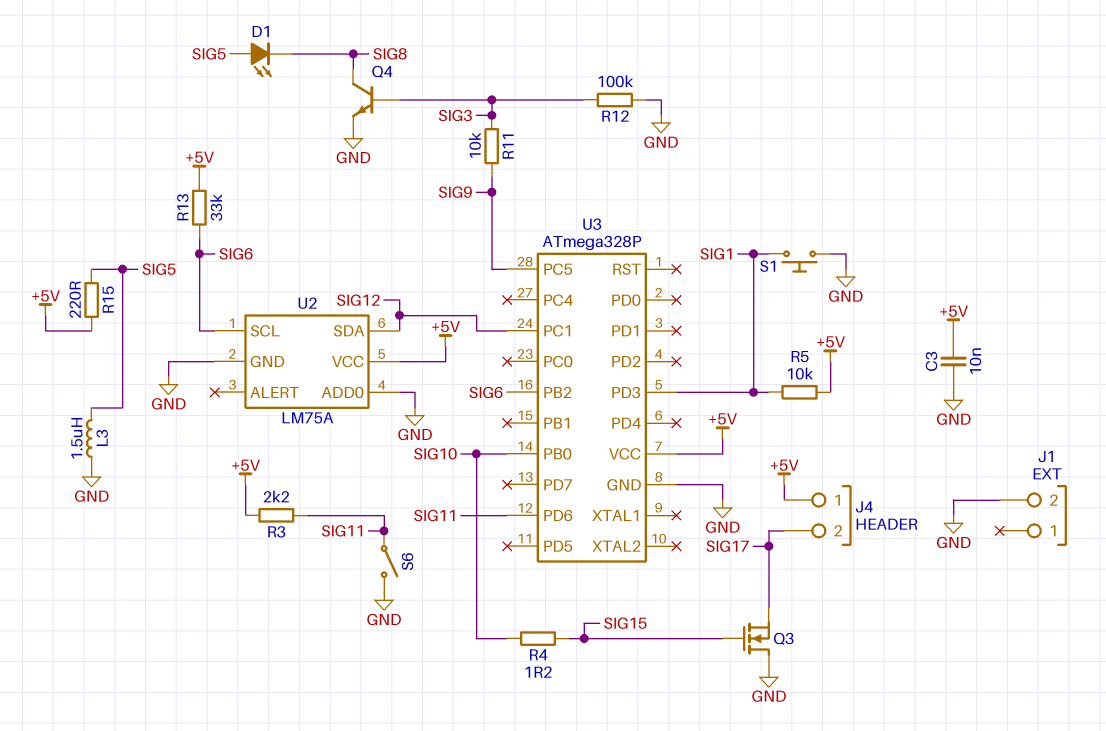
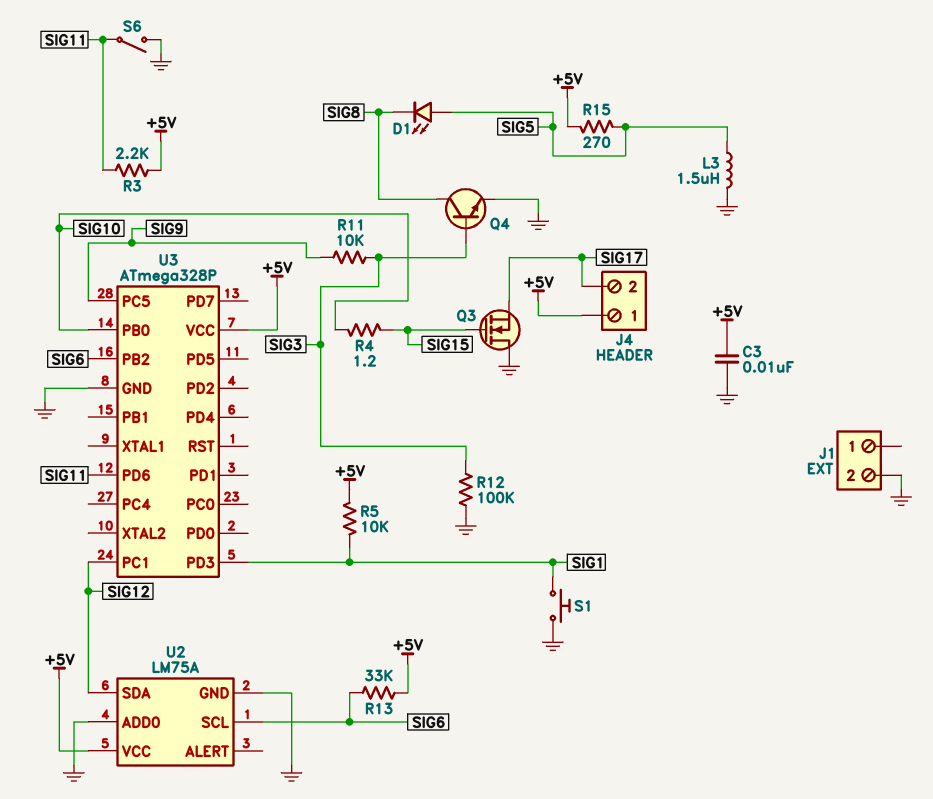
R15: 220 (+5V, SIG5) -> 270 (+5V, SIG5)

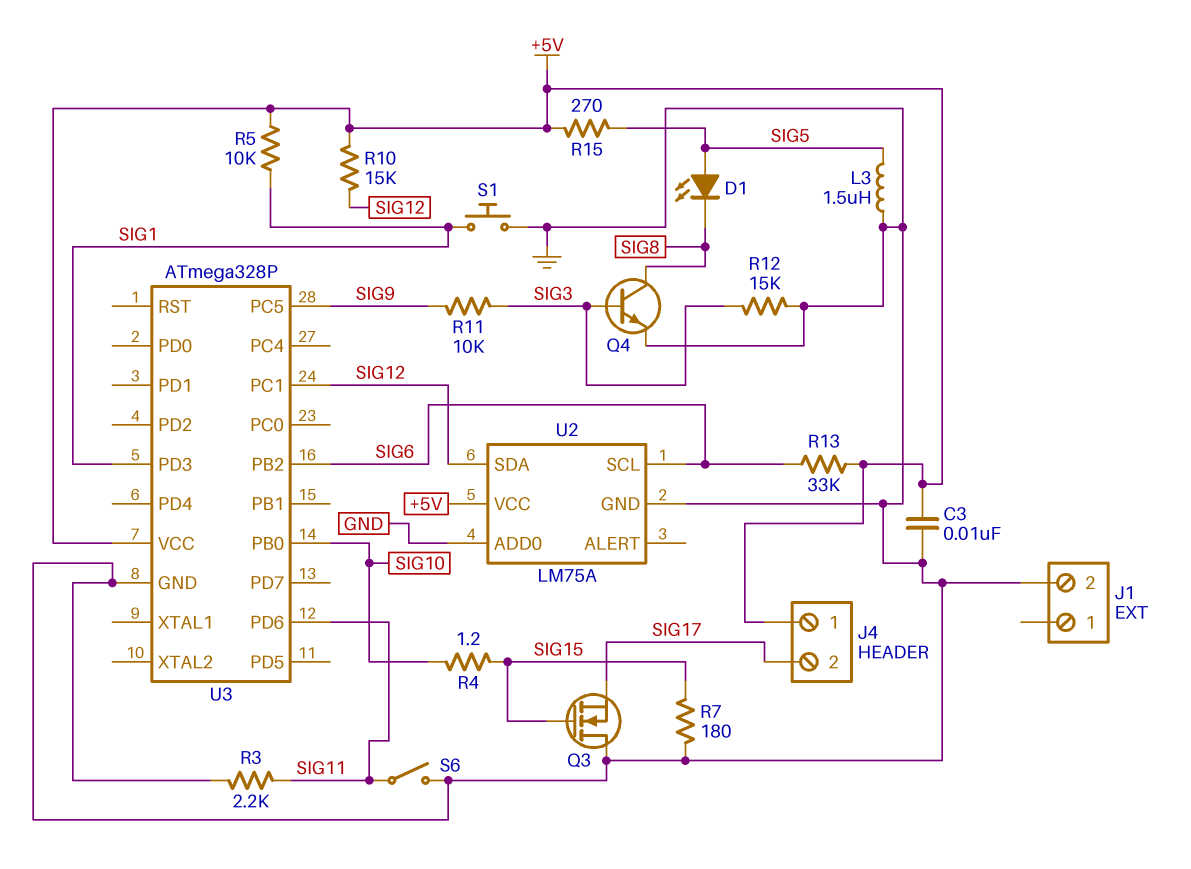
R3: 2.2k (+5V, SIG11) -> 2.2k (GND, SIG11)
R7: none -> 180 (GND, SIG15)
R10: none -> 15k (+5V, SIG12)
R12: 100k (GND, SIG3) -> 15k (GND, SIG3)

